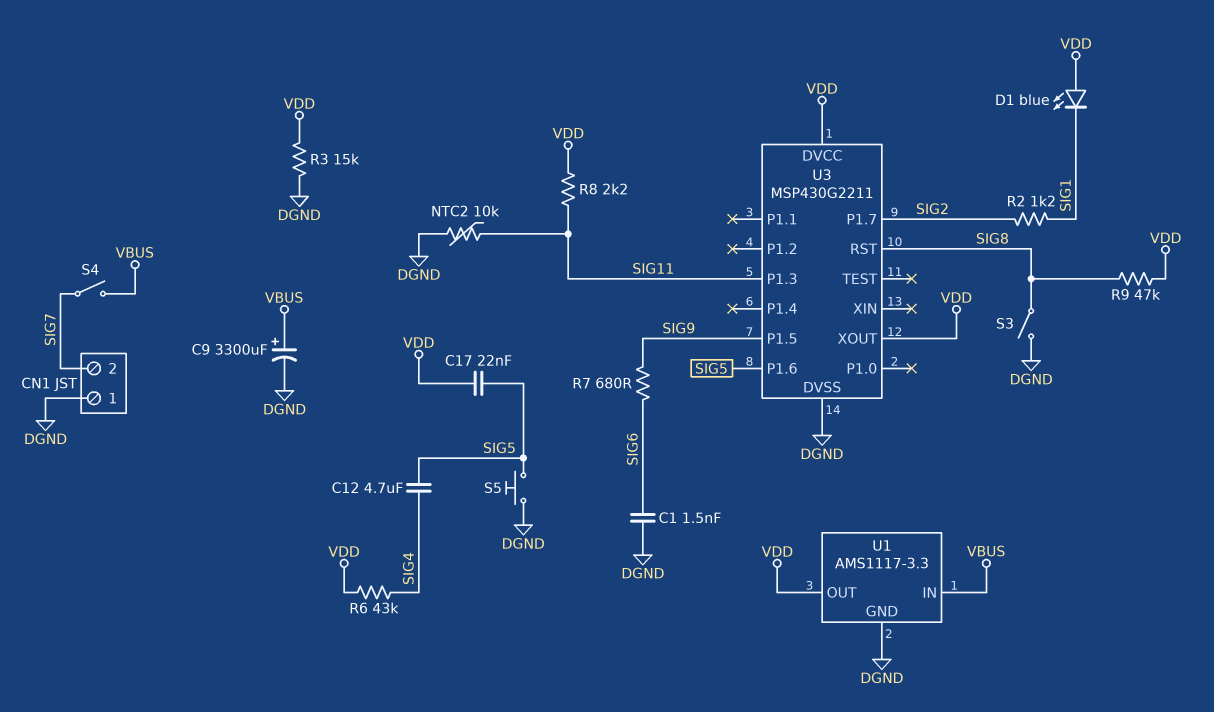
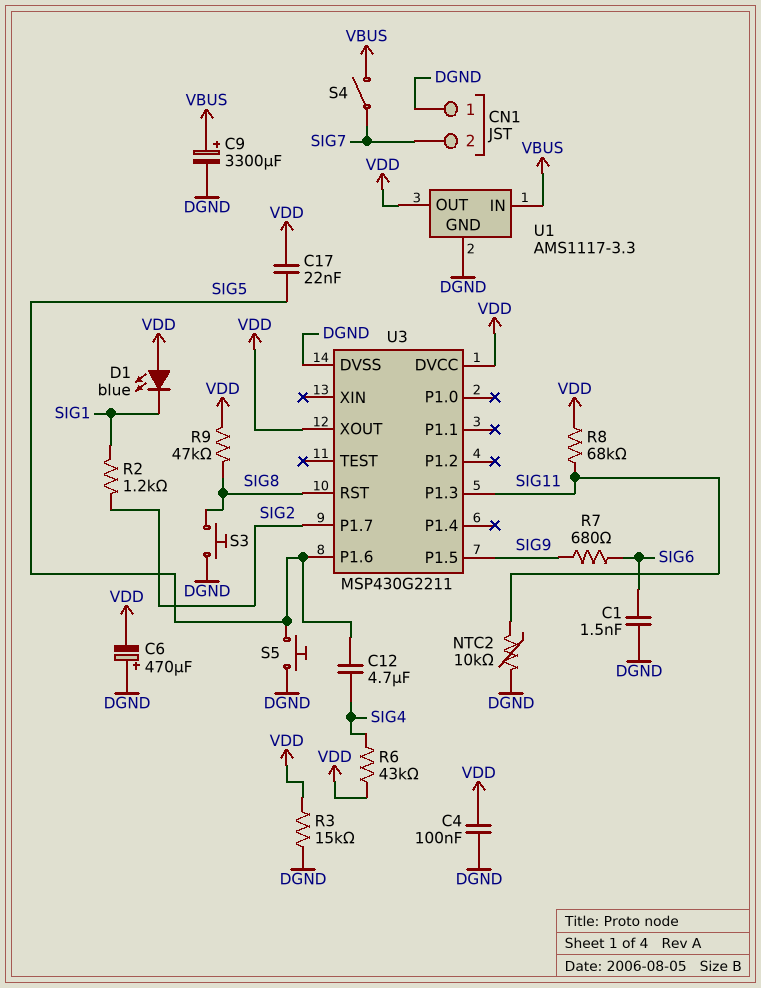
C4: none -> 100nF (DGND, VDD)
C6: none -> 470uF (plus DGND, minus VDD)
R8: 2.2k (SIG11, VDD) -> 68k (SIG11, VDD)
S3: switch (DGND, SIG8) -> button (DGND, SIG8)

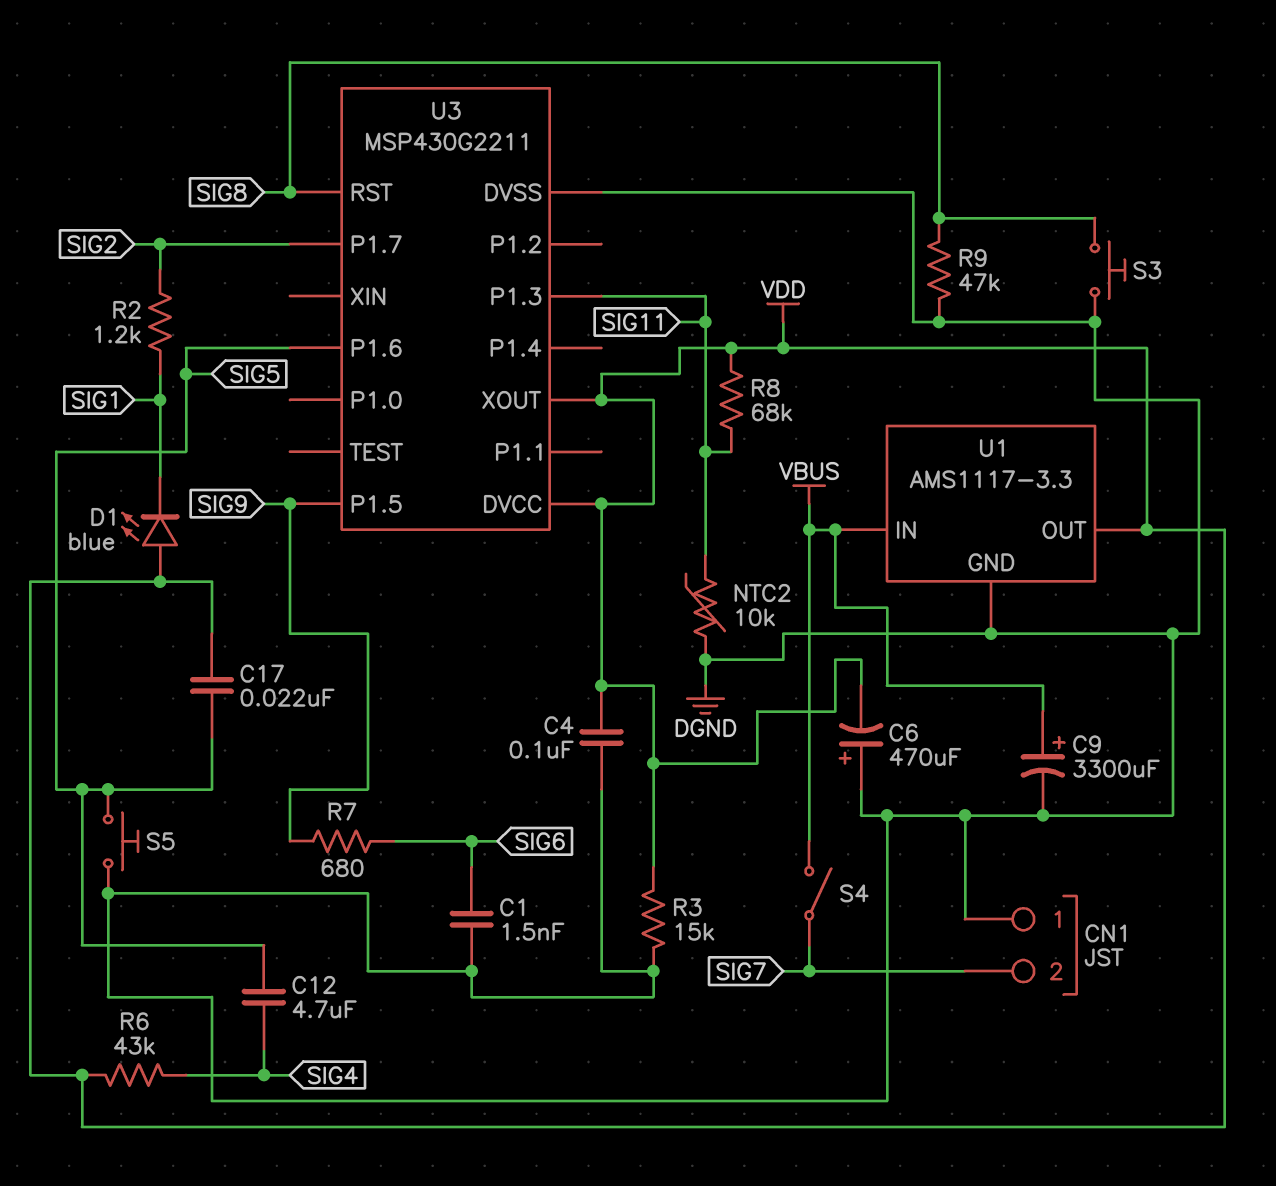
R9: 47k (SIG8, VDD) -> 47k (DGND, SIG8)

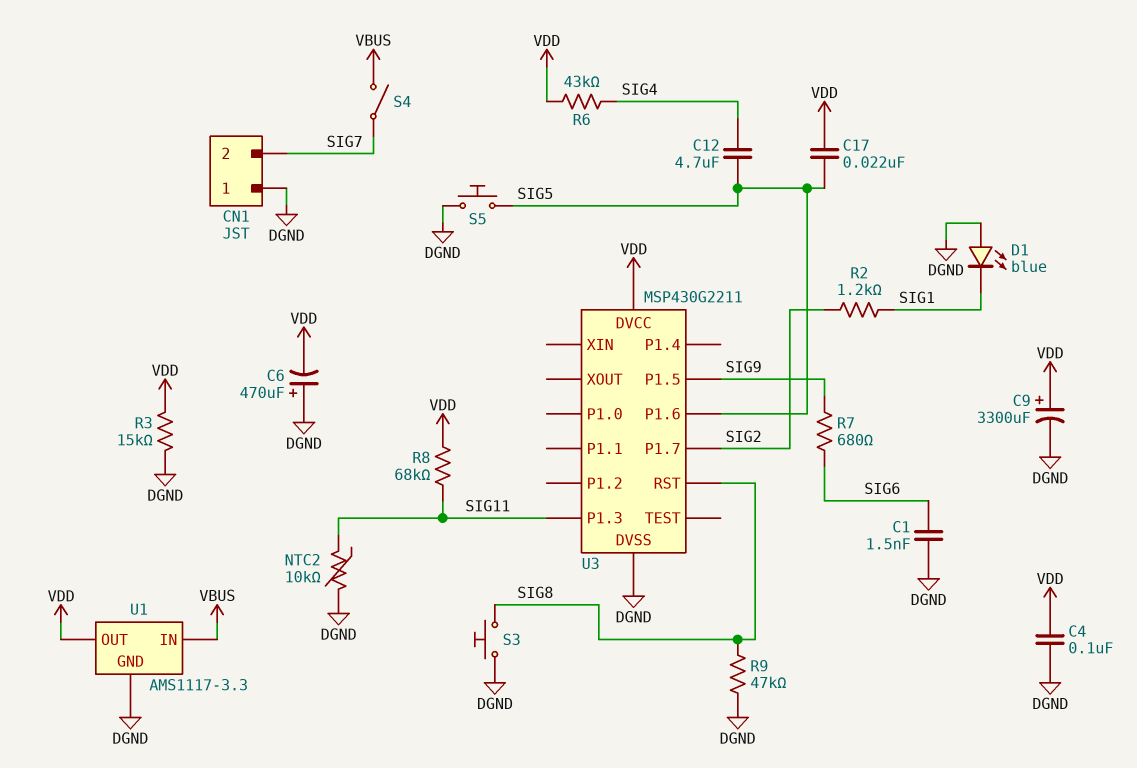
C9: 3300uF (plus VBUS, minus DGND) -> 3300uF (plus VDD, minus DGND)
D1: LED blue (A VDD, K SIG1) -> LED blue (A DGND, K SIG1)
U3 pin XOUT: VDD -> none

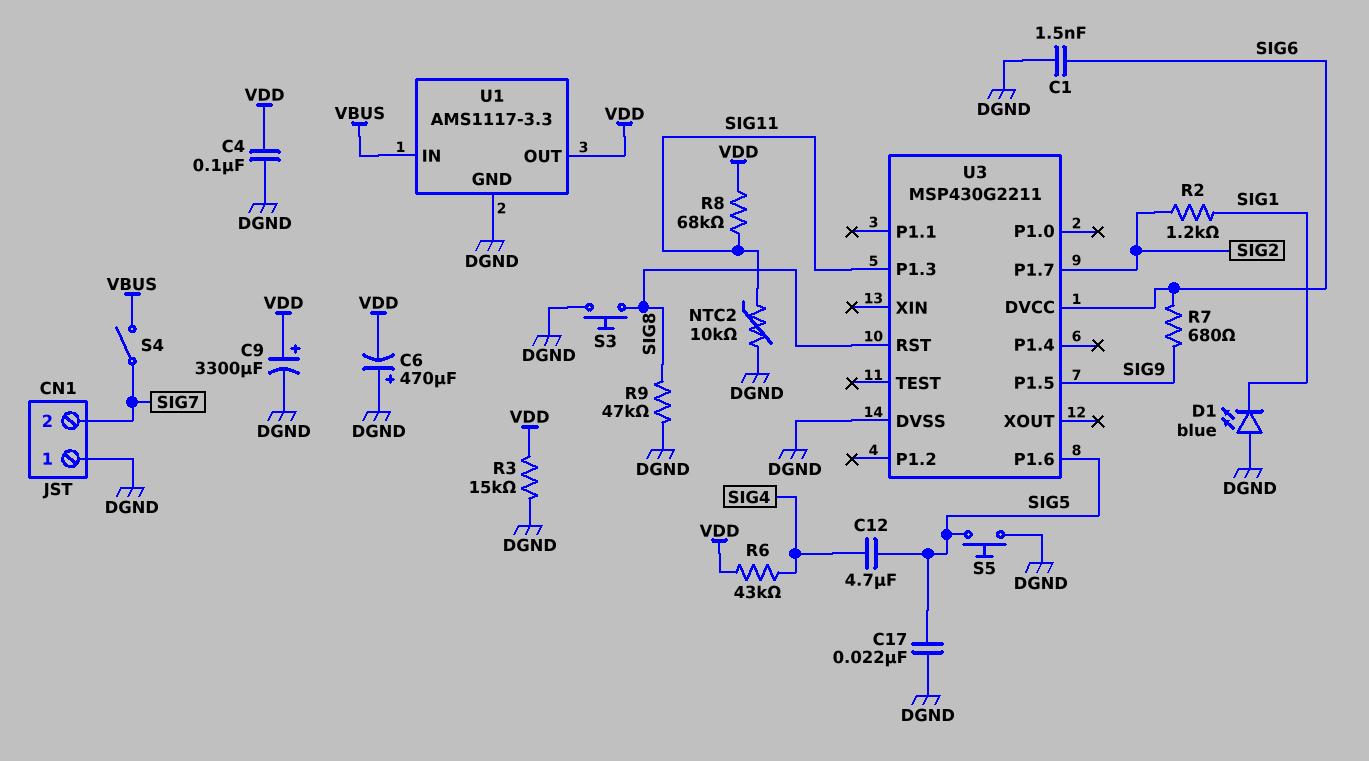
C17: 22nF (SIG5, VDD) -> 22nF (DGND, SIG5)
U3 pin DVCC: VDD -> SIG6

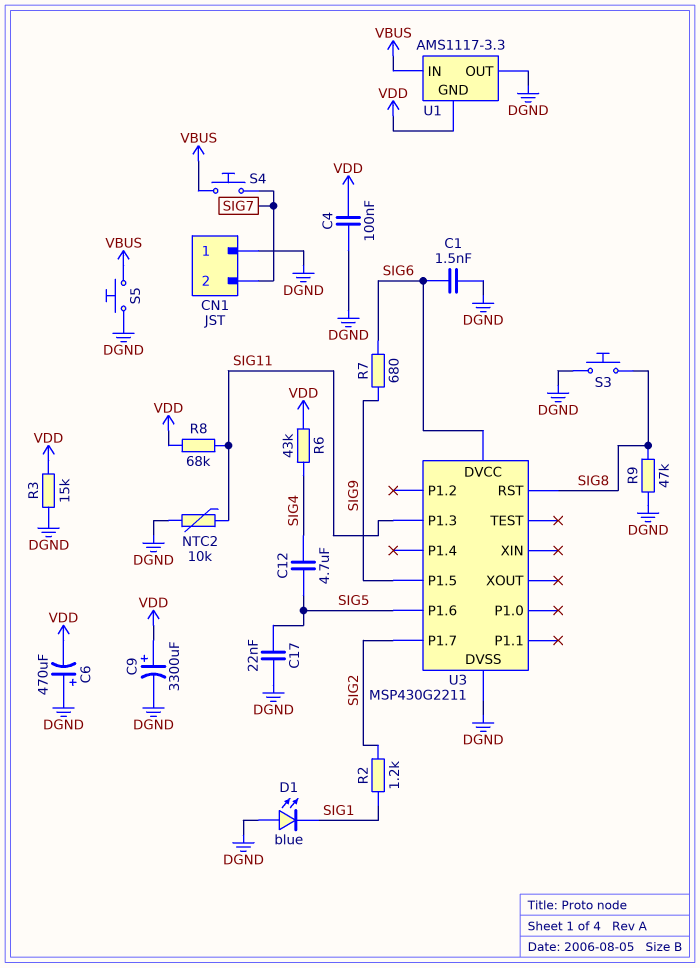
S4: switch (SIG7, VBUS) -> button (SIG7, VBUS)
S5: button (DGND, SIG5) -> button (DGND, VBUS)
U1 pin GND: DGND -> VDD
U1 pin OUT: VDD -> DGND

